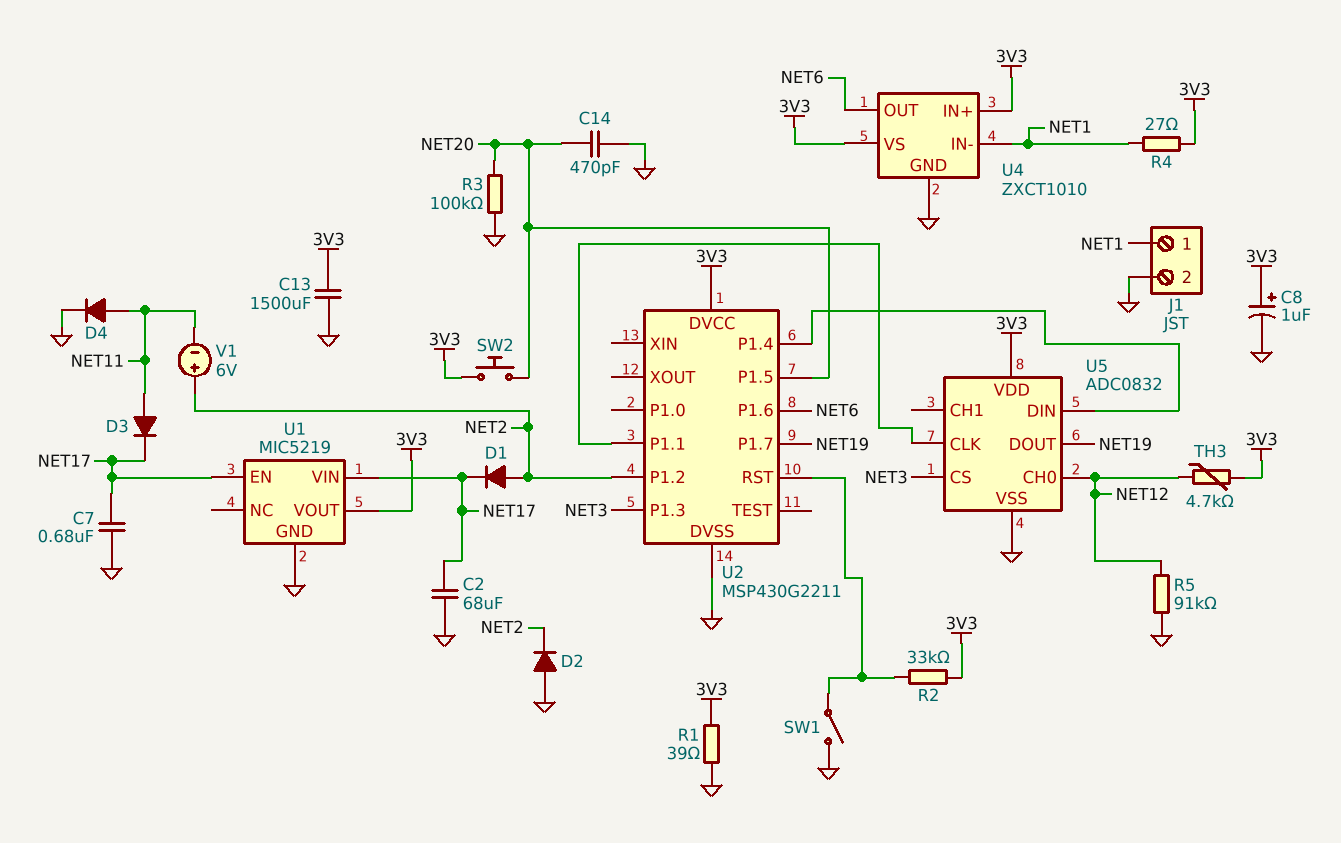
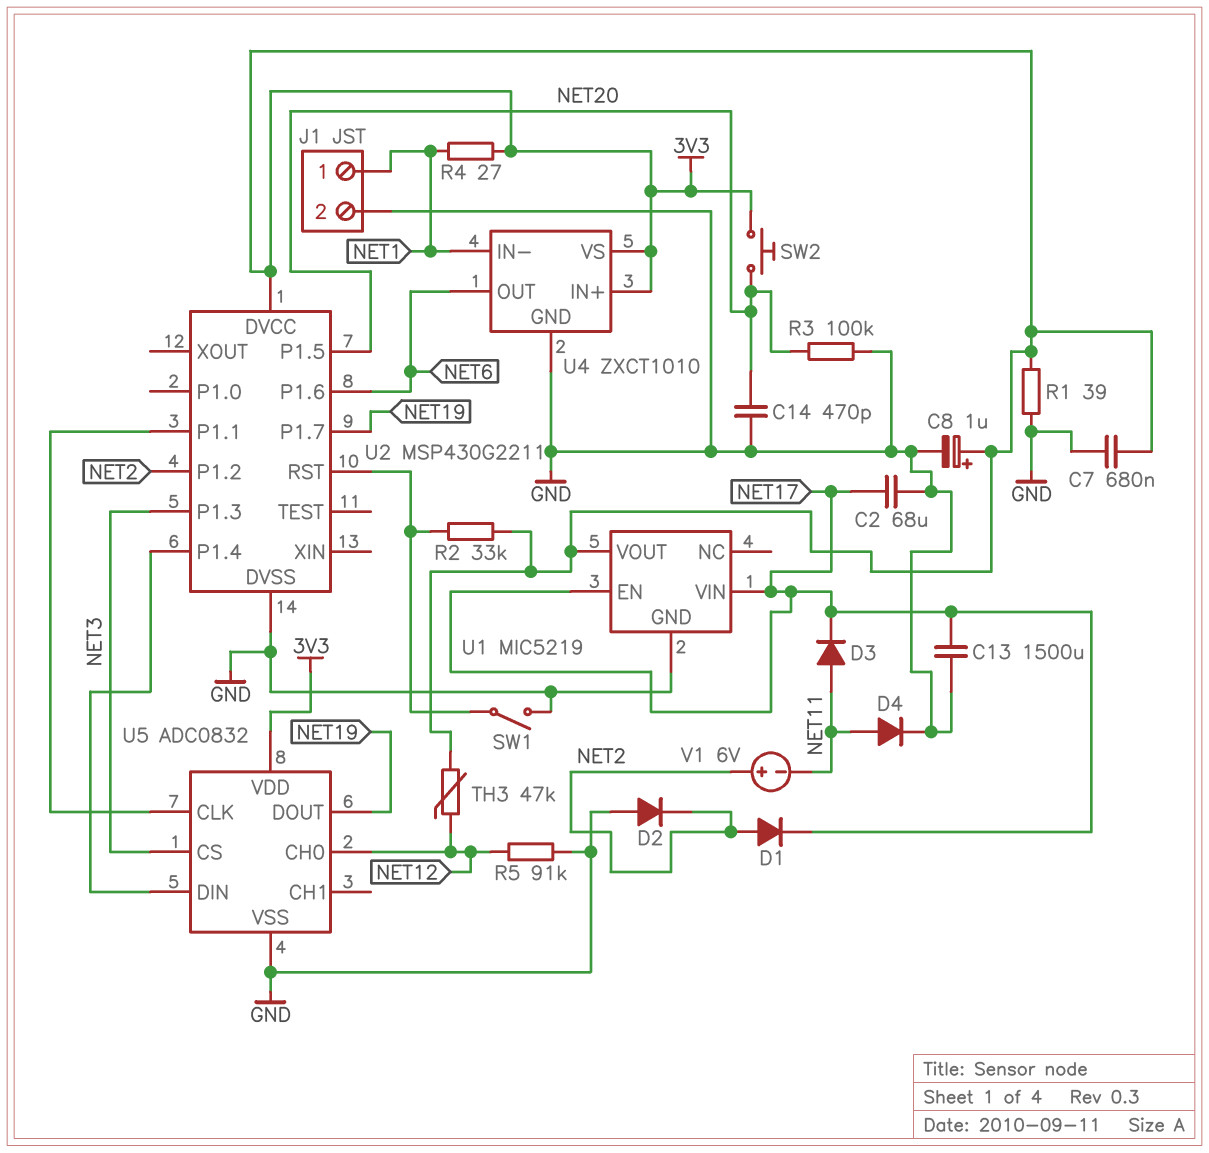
C7: 680nF (GND, NET17) -> 680nF (3V3, GND)
C13: 1500uF (3V3, GND) -> 1500uF (GND, NET17)
TH3: 4.7k (3V3, NET12) -> 47k (3V3, NET12)

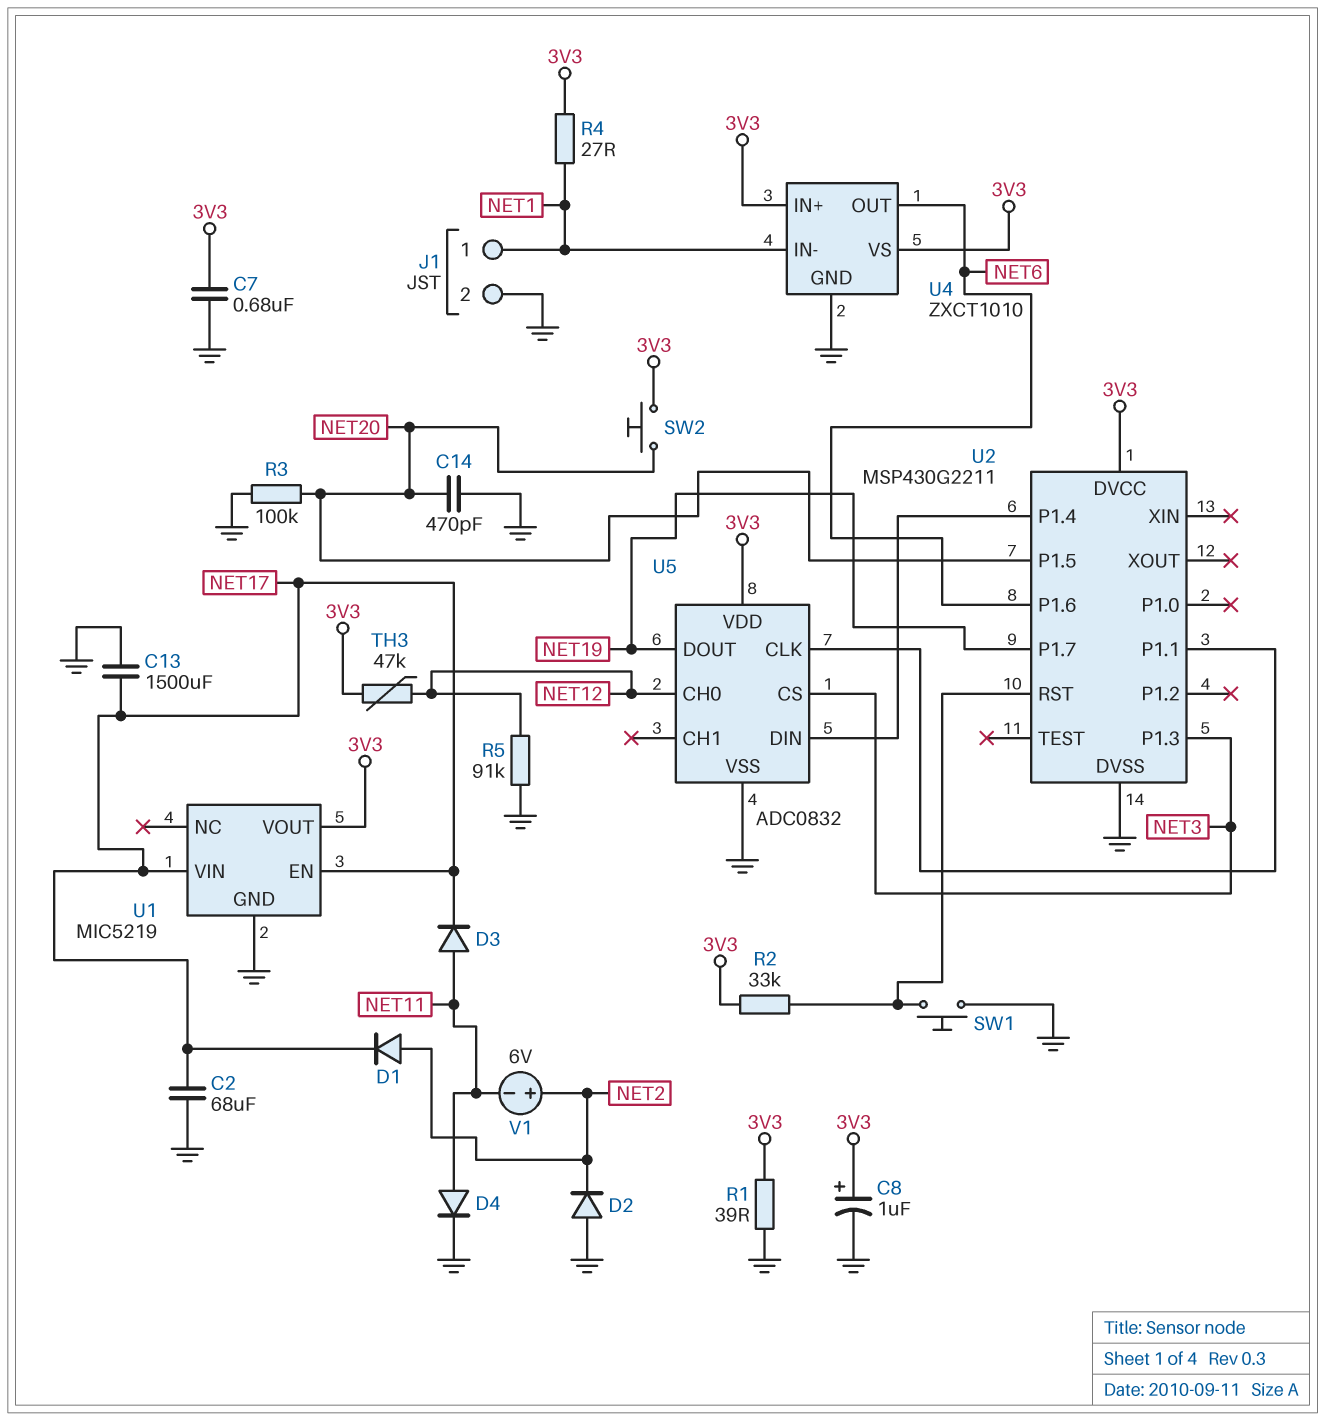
SW1: switch (GND, U2/RST) -> button (GND, U2/RST)
U2 pin P1.2: NET2 -> none

